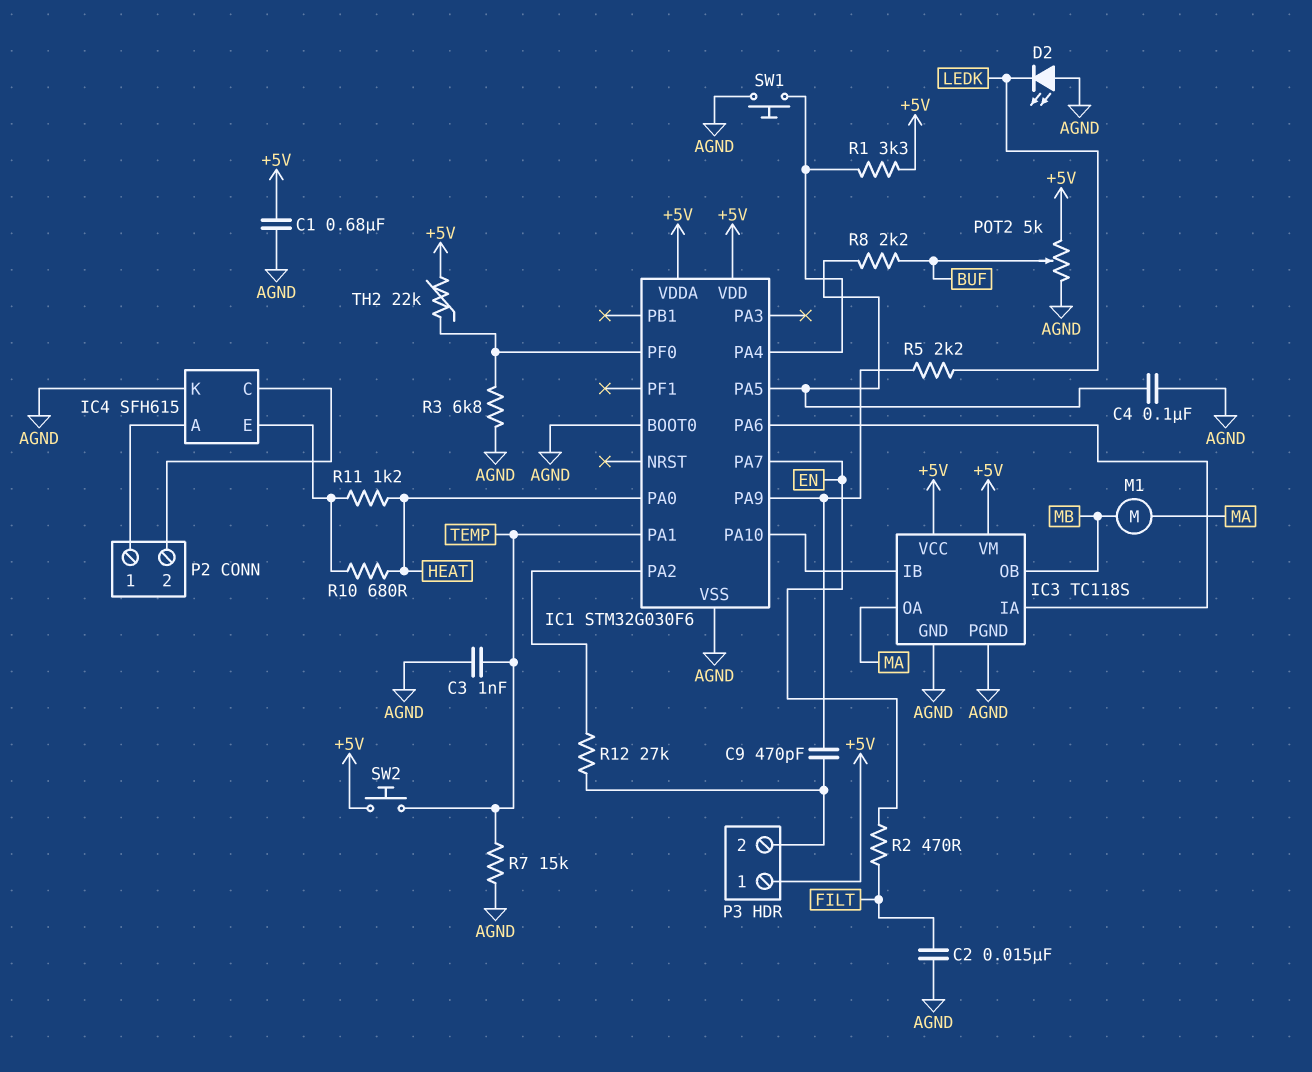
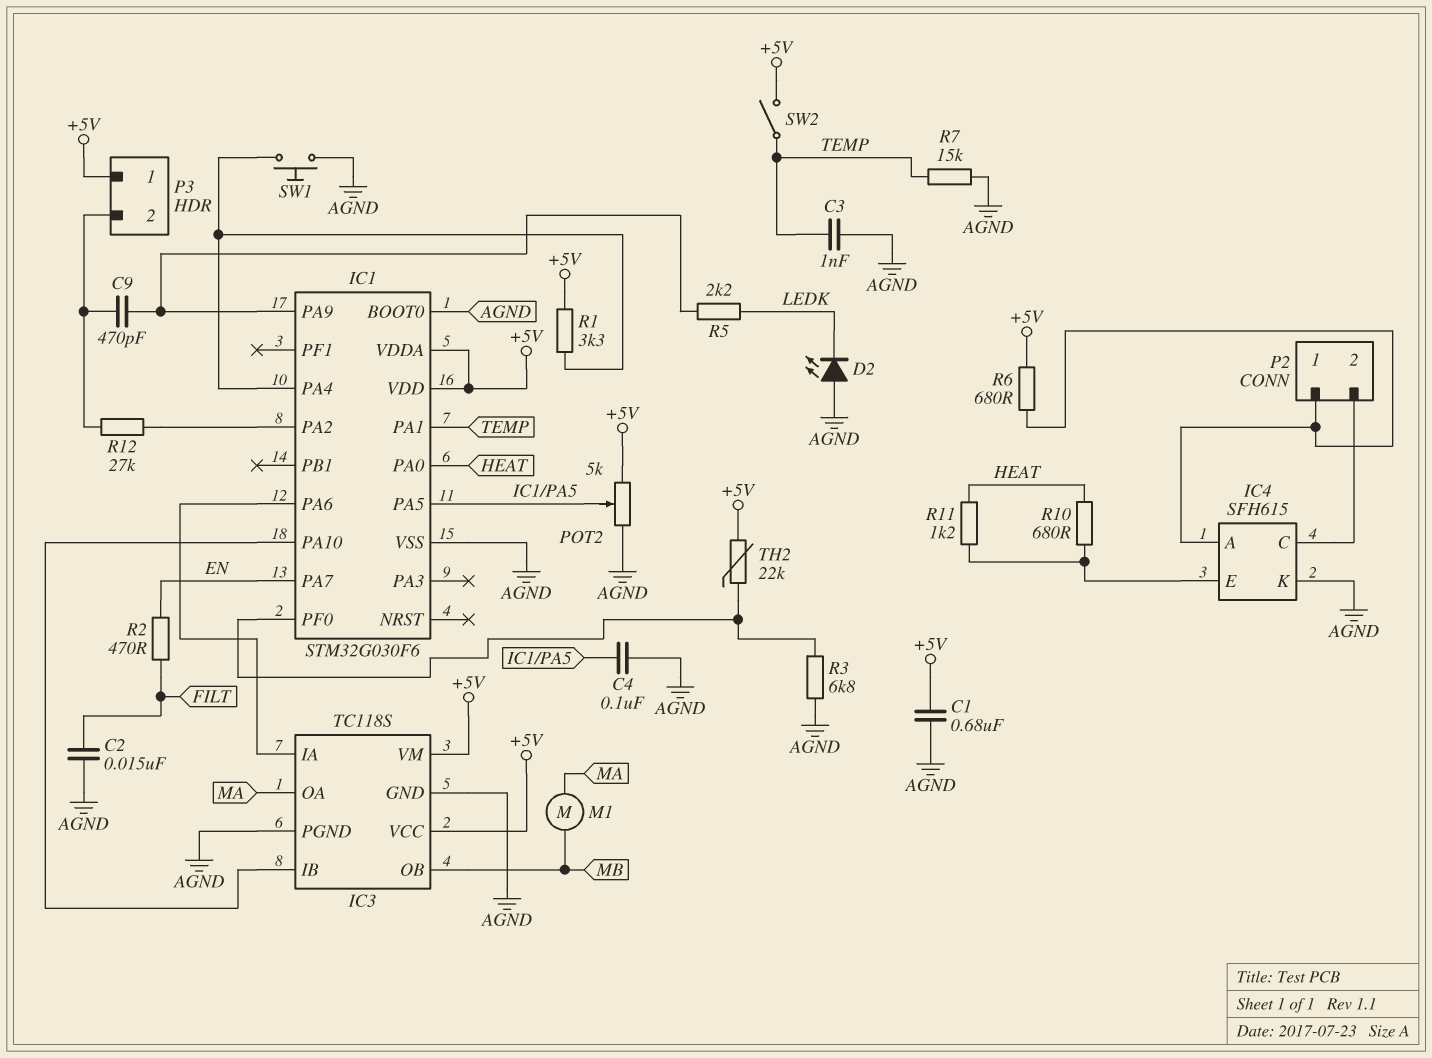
POT2: 5k (+5V, AGND, wiper BUF) -> 5k (+5V, AGND, wiper IC1/PA5)
R6: none -> 680 (+5V, IC4/A)
R8: 2.2k (BUF, IC1/PA5) -> none
SW2: button (+5V, TEMP) -> switch (+5V, TEMP)

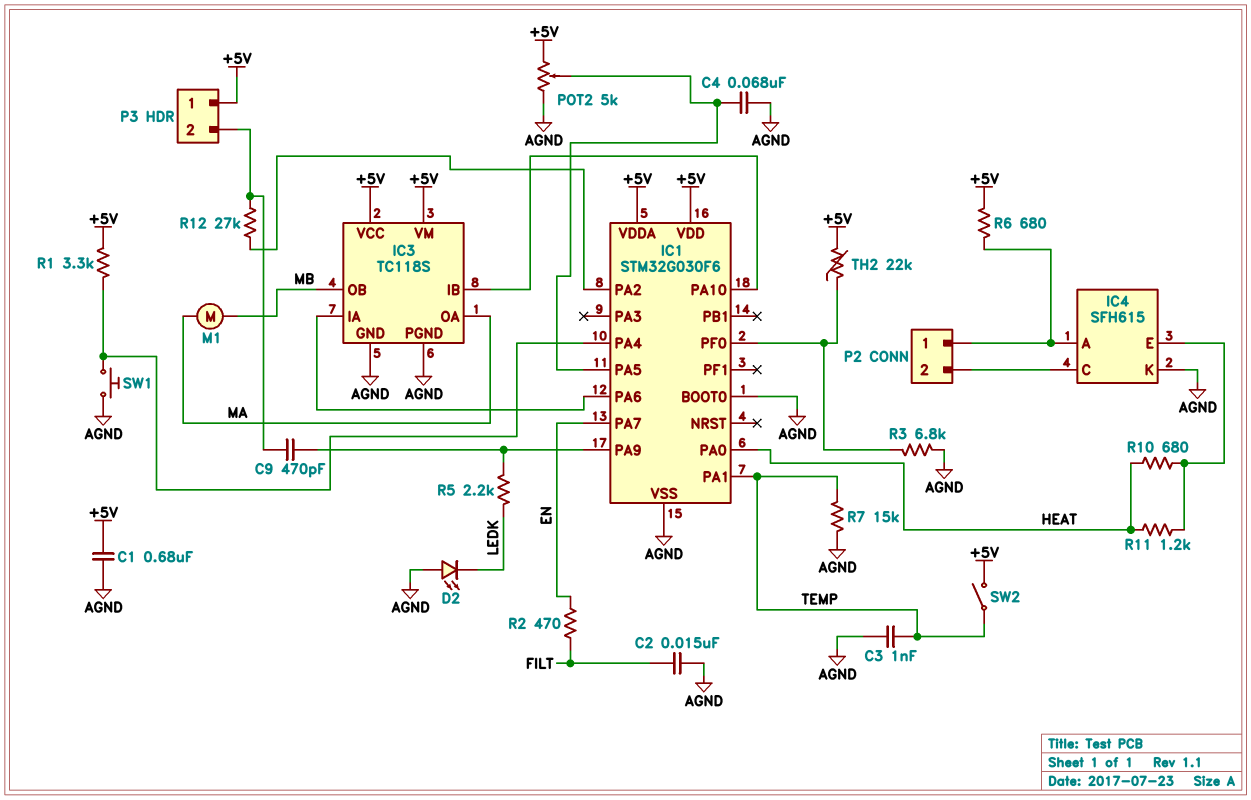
C4: 100nF (AGND, IC1/PA5) -> 68nF (AGND, IC1/PA5)

